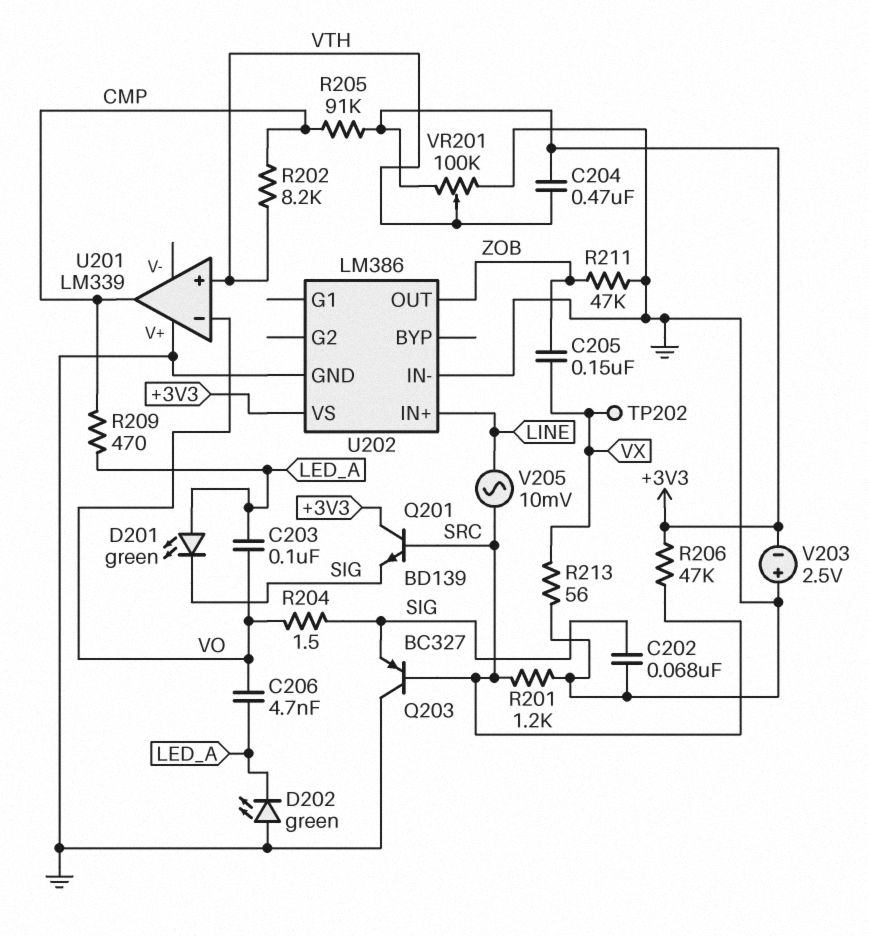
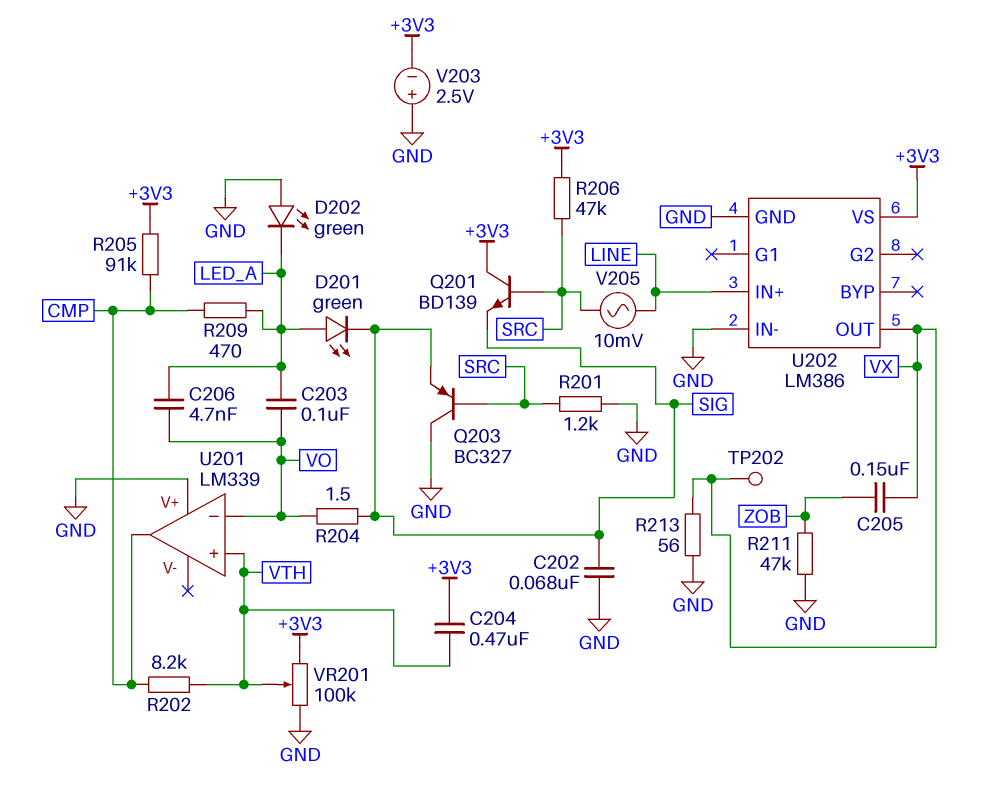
U202 pin OUT: ZOB -> VX

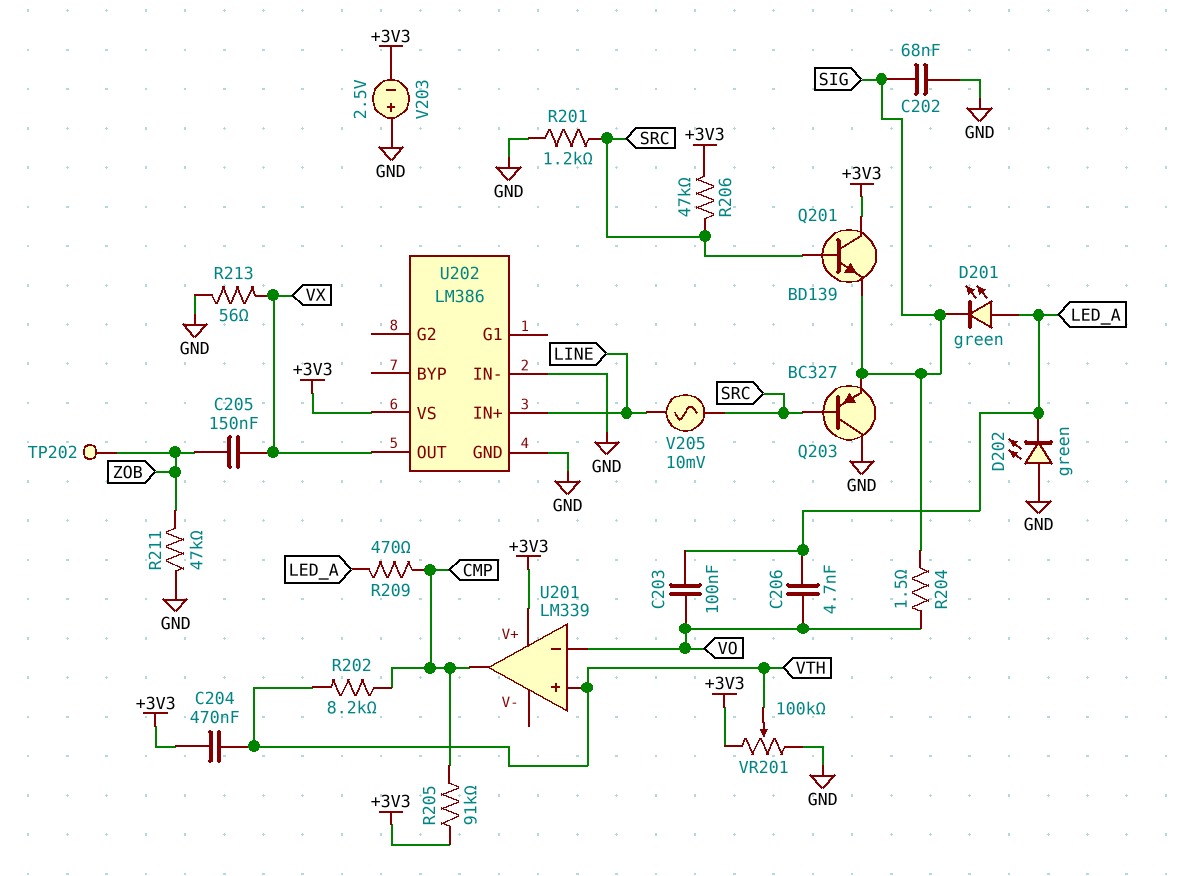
TP202: test point (VX) -> test point (ZOB)
U201 pin V+: GND -> +3V3

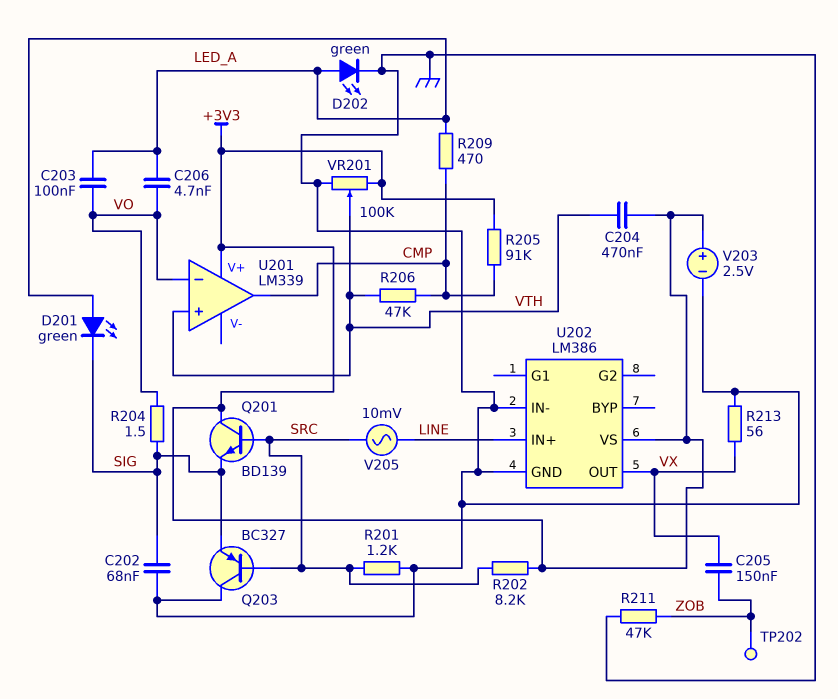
D202: LED green (A GND, K LED_A) -> LED green (A LED_A, K GND)
R202: 8.2k (CMP, VTH) -> 8.2k (+3V3, SRC)
R206: 47k (+3V3, SRC) -> 47k (CMP, VTH)
V203: 2.5V (plus GND, minus +3V3) -> 2.5V (plus +3V3, minus GND)

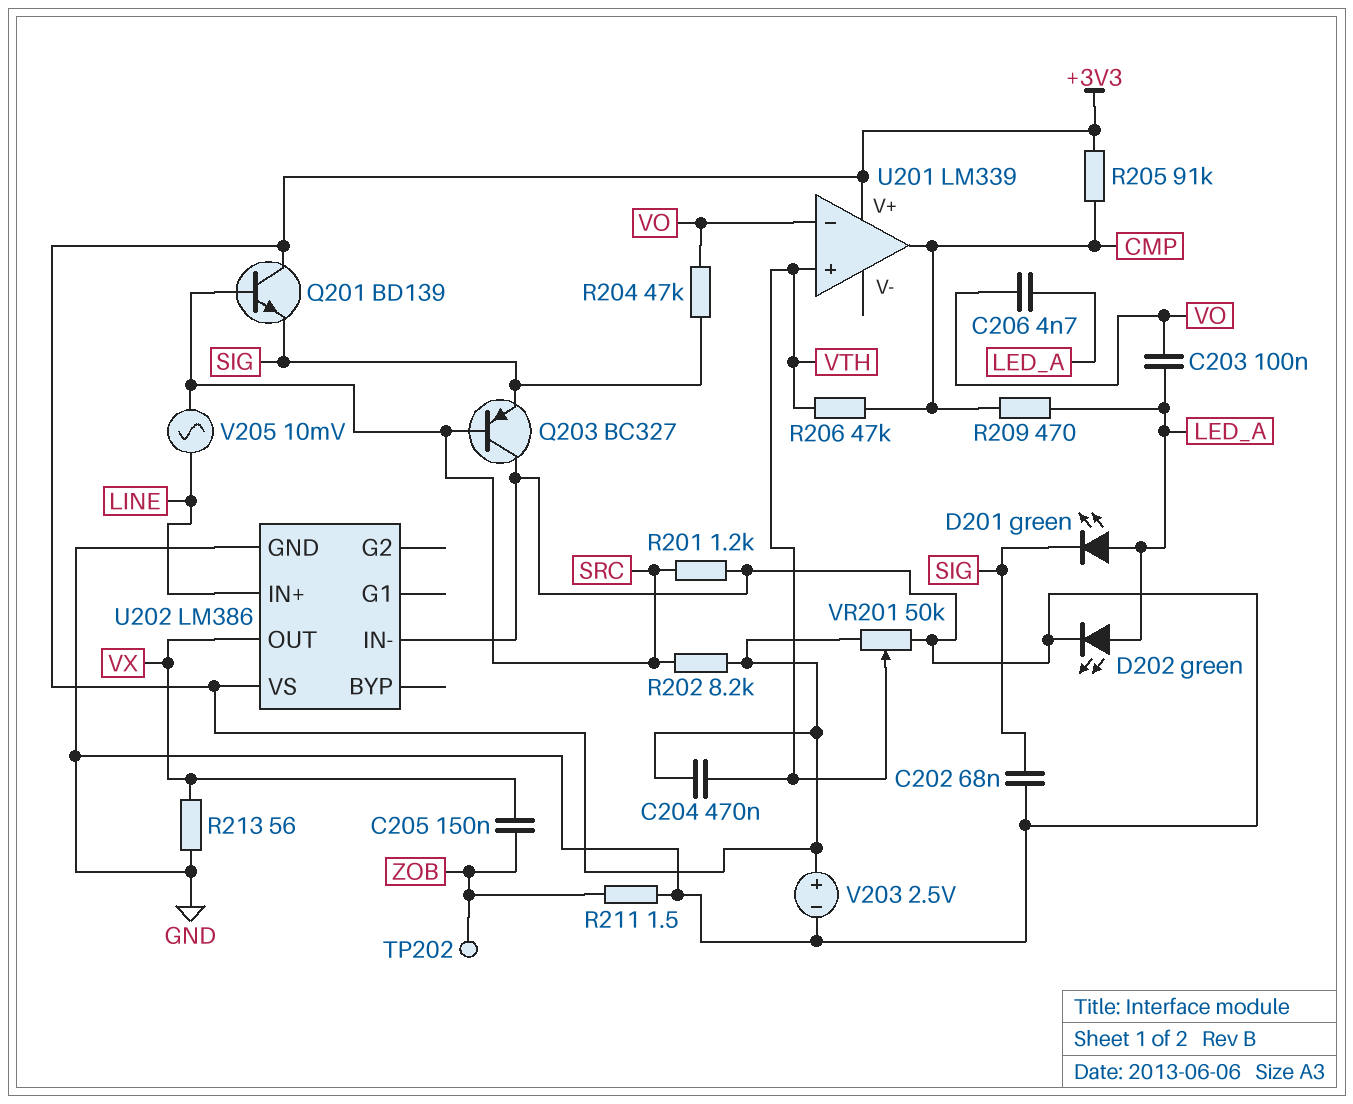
R204: 1.5 (SIG, VO) -> 47k (SIG, VO)
R211: 47k (GND, ZOB) -> 1.5 (GND, ZOB)
VR201: 100k (+3V3, GND, wiper VTH) -> 50k (+3V3, GND, wiper VTH)

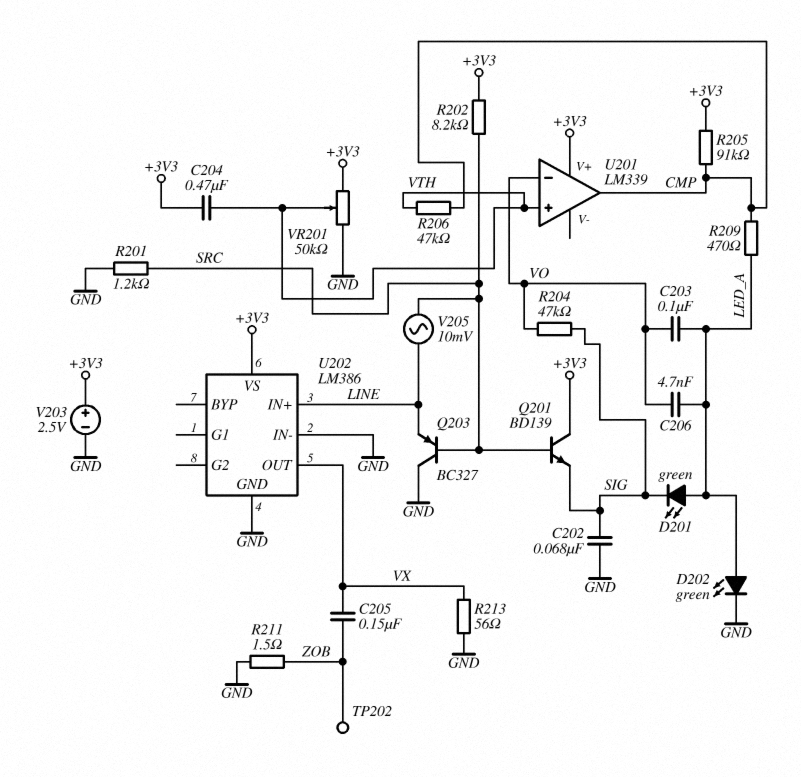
Q203: PNP BC327 (B SRC, C GND, E SIG) -> PNP BC327 (B SRC, C GND, E LINE)

